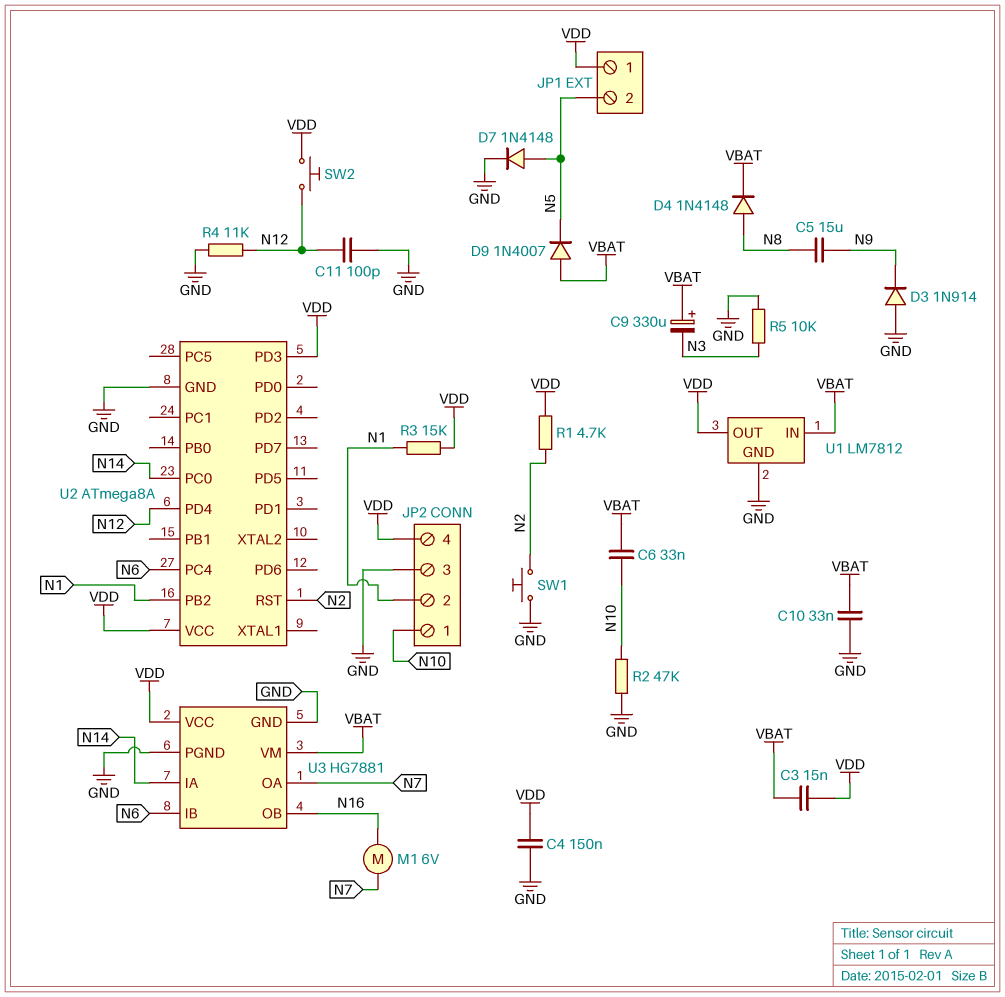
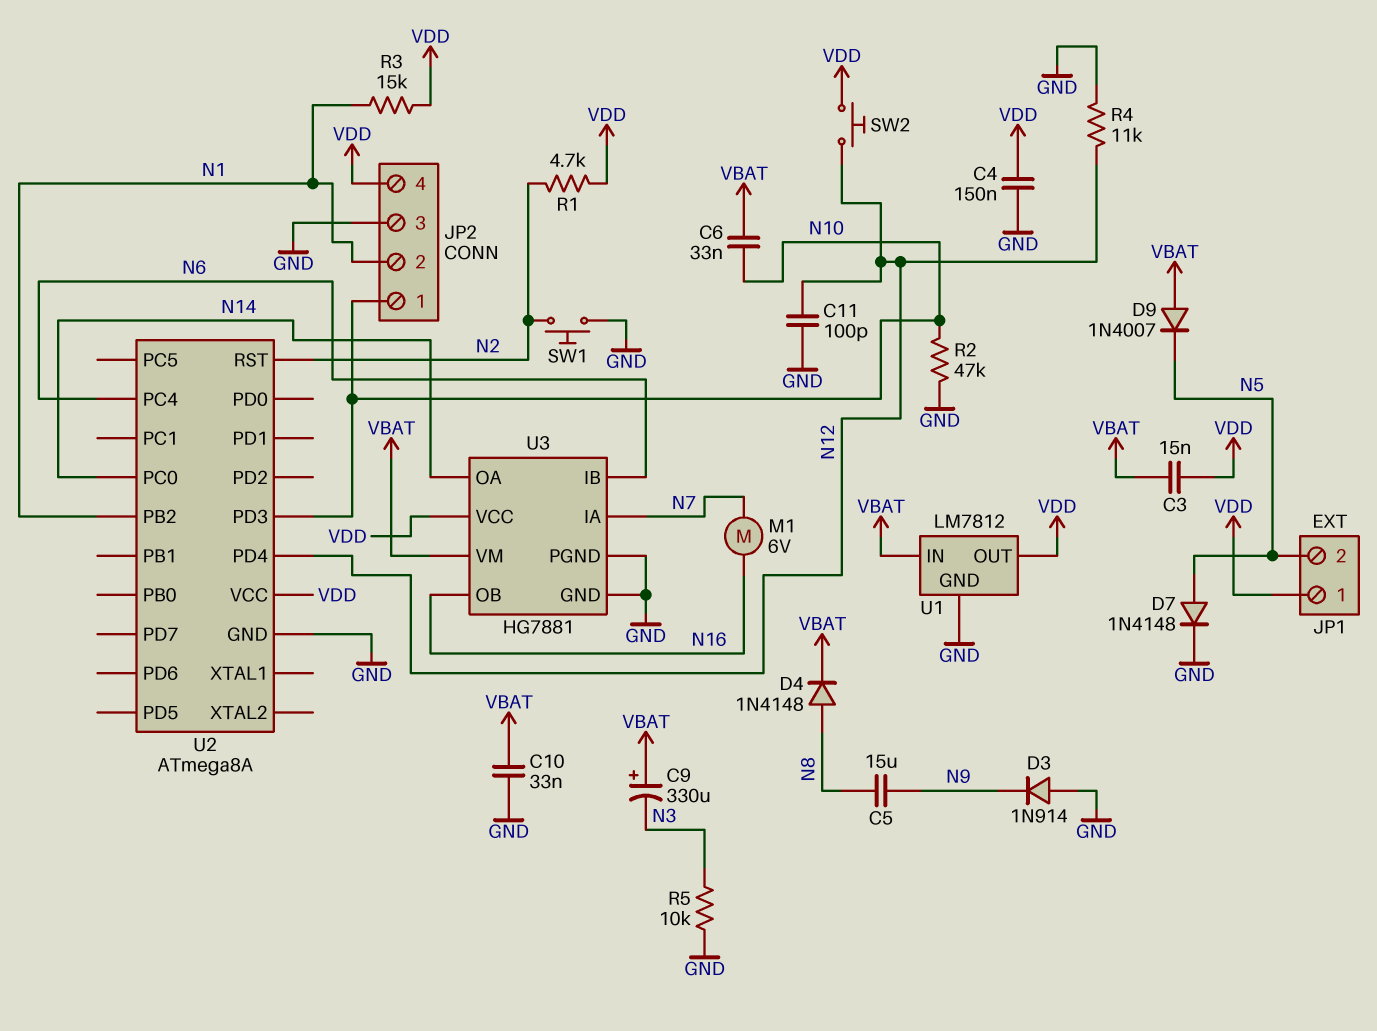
U2 pin PD3: VDD -> N10
U3 pin IA: N14 -> N7
U3 pin OA: N7 -> N14

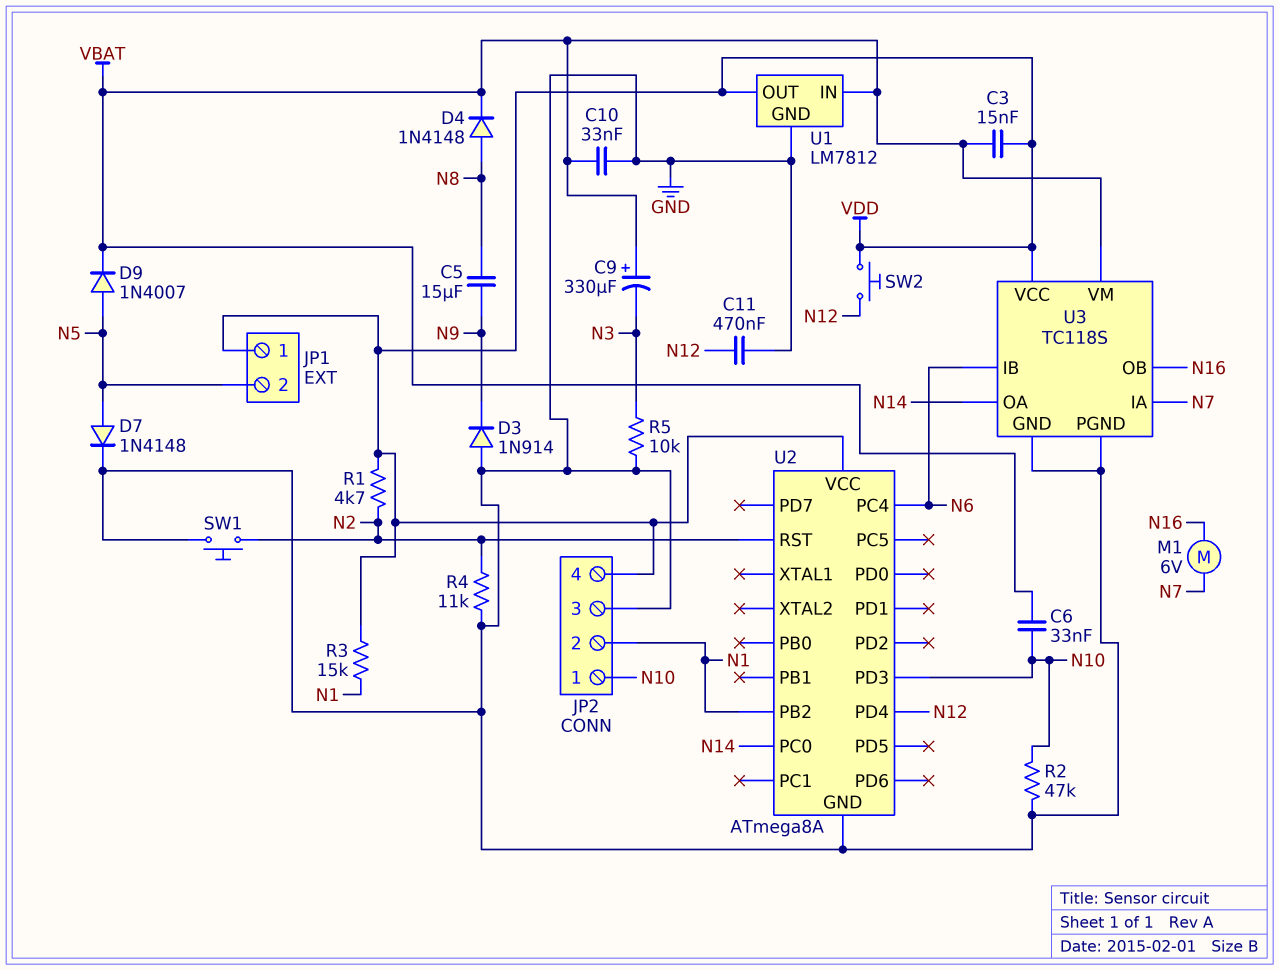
C4: 150nF (GND, VDD) -> none
C11: 100pF (GND, N12) -> 470nF (GND, N12)
D9: diode 1N4007 (A VBAT, K N5) -> diode 1N4007 (A N5, K VBAT)
R4: 11k (GND, N12) -> 11k (GND, N2)
U3: HG7881 -> TC118S

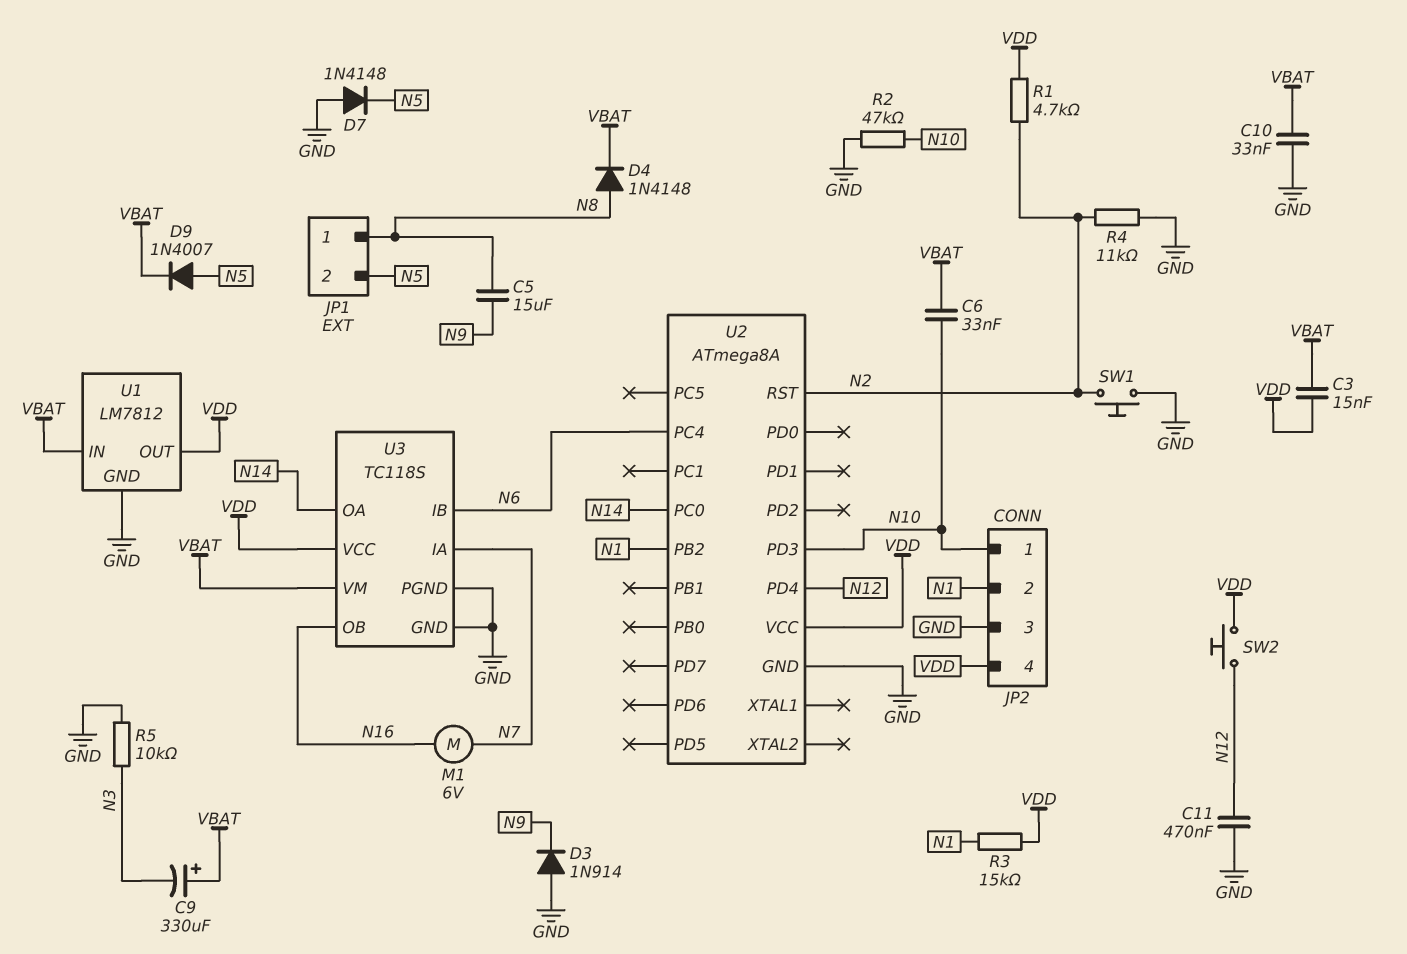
D7: diode 1N4148 (A N5, K GND) -> diode 1N4148 (A GND, K N5)
JP1 pin 1: VDD -> N8

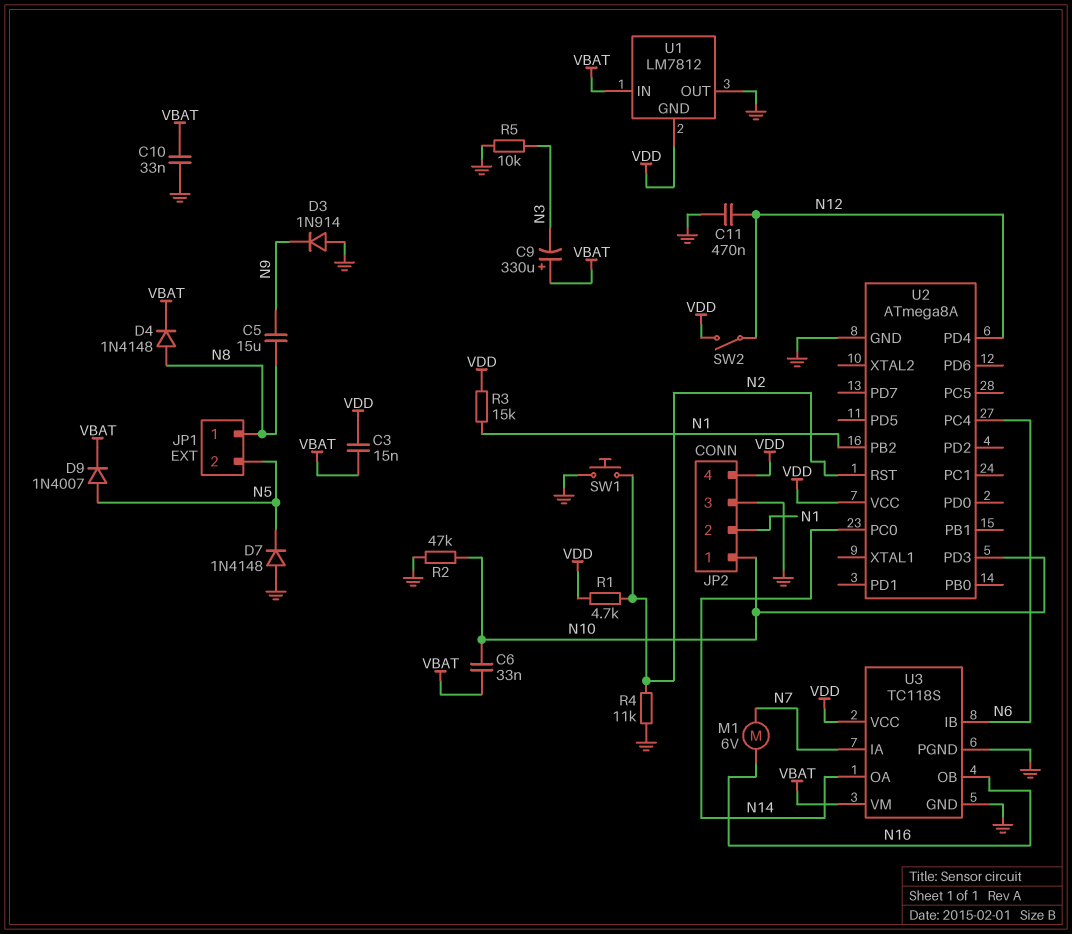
SW2: button (N12, VDD) -> switch (N12, VDD)
U1 pin GND: GND -> VDD
U1 pin OUT: VDD -> GND

